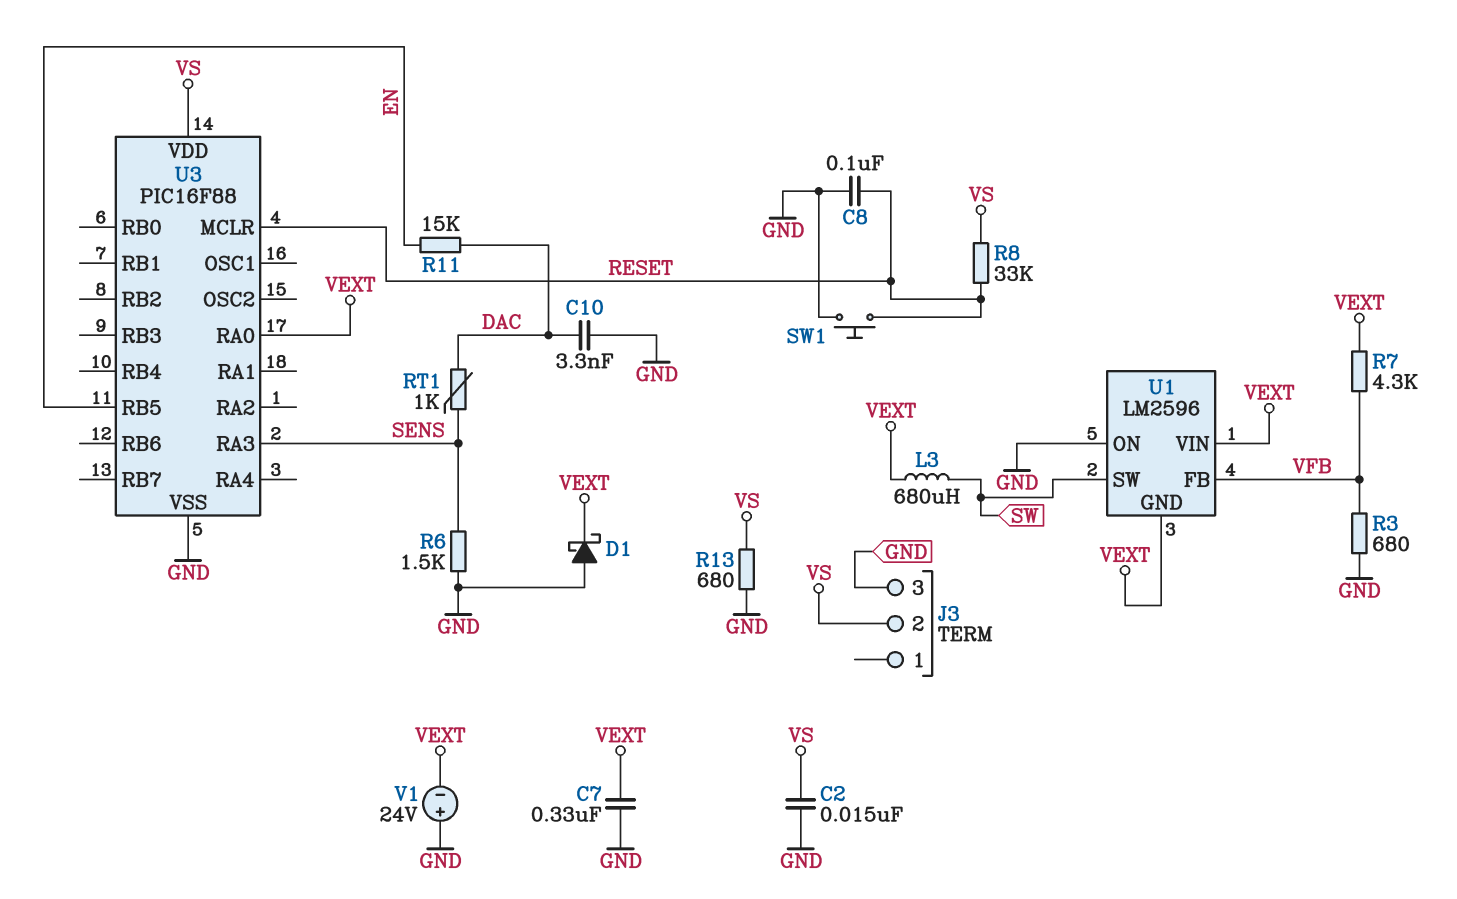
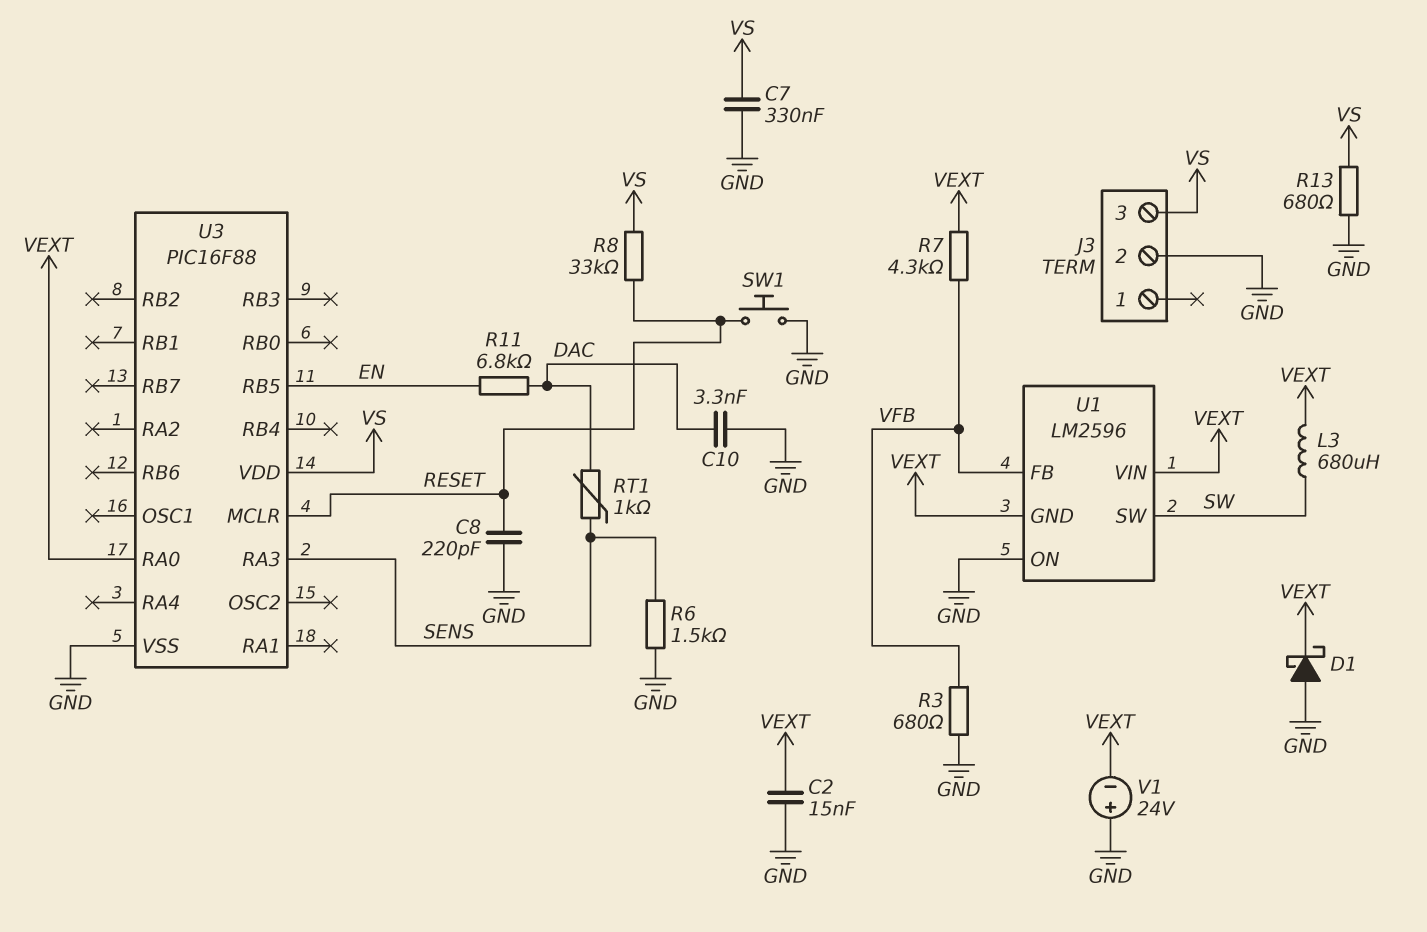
C2: 15nF (GND, VS) -> 15nF (GND, VEXT)
C7: 330nF (GND, VEXT) -> 330nF (GND, VS)
C8: 100nF (GND, RESET) -> 220pF (GND, RESET)
J3 pin 2: VS -> GND
J3 pin 3: GND -> VS
R11: 15k (DAC, EN) -> 6.8k (DAC, EN)

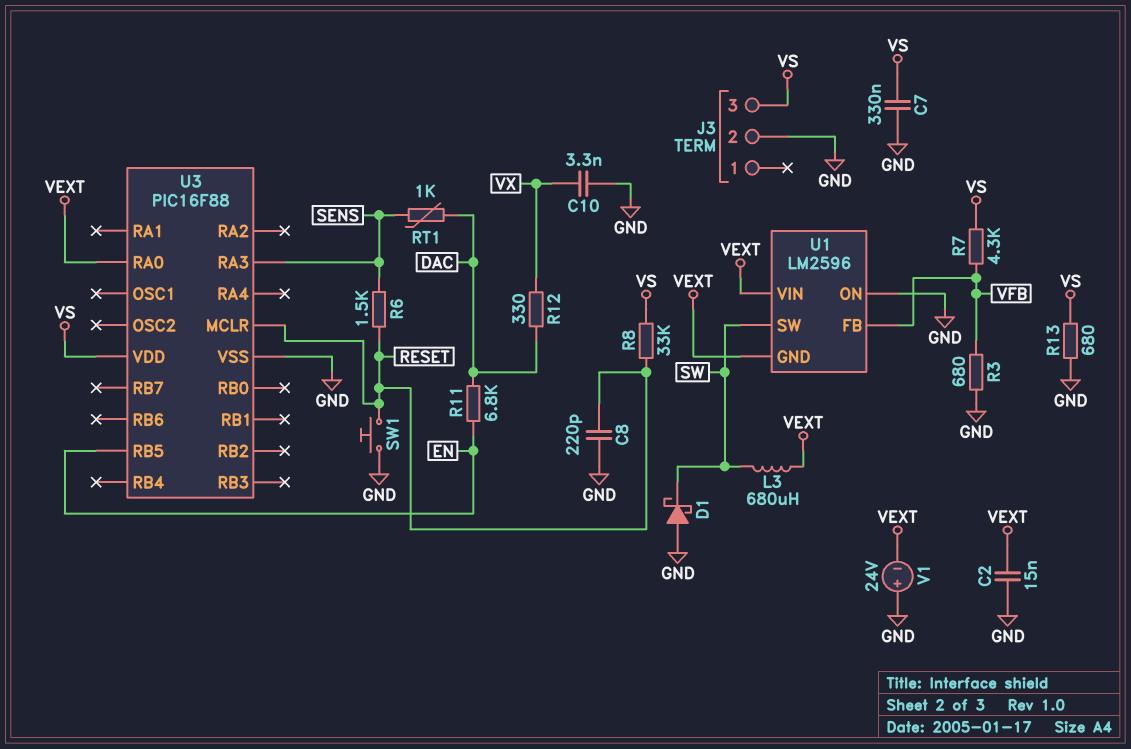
C10: 3.3nF (DAC, GND) -> 3.3nF (GND, VX)
D1: schottky (A GND, K VEXT) -> schottky (A GND, K SW)
R6: 1.5k (GND, SENS) -> 1.5k (RESET, SENS)
R7: 4.3k (VEXT, VFB) -> 4.3k (VFB, VS)
R12: none -> 330 (DAC, VX)

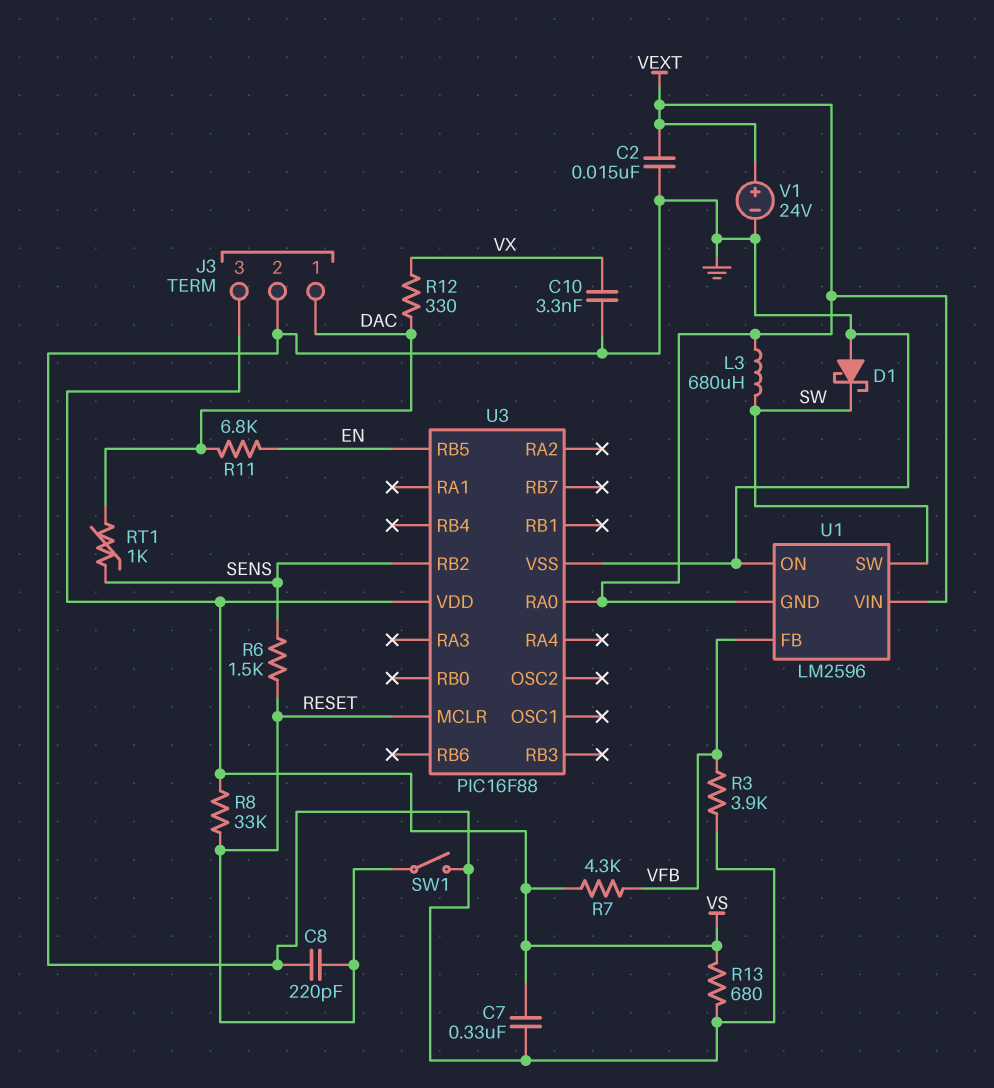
J3 pin 1: none -> DAC
R3: 680 (GND, VFB) -> 3.9k (GND, VFB)
SW1: button (GND, RESET) -> switch (GND, RESET)
U3 pin RA3: SENS -> none
U3 pin RB2: none -> SENS
V1: 24V (plus GND, minus VEXT) -> 24V (plus VEXT, minus GND)

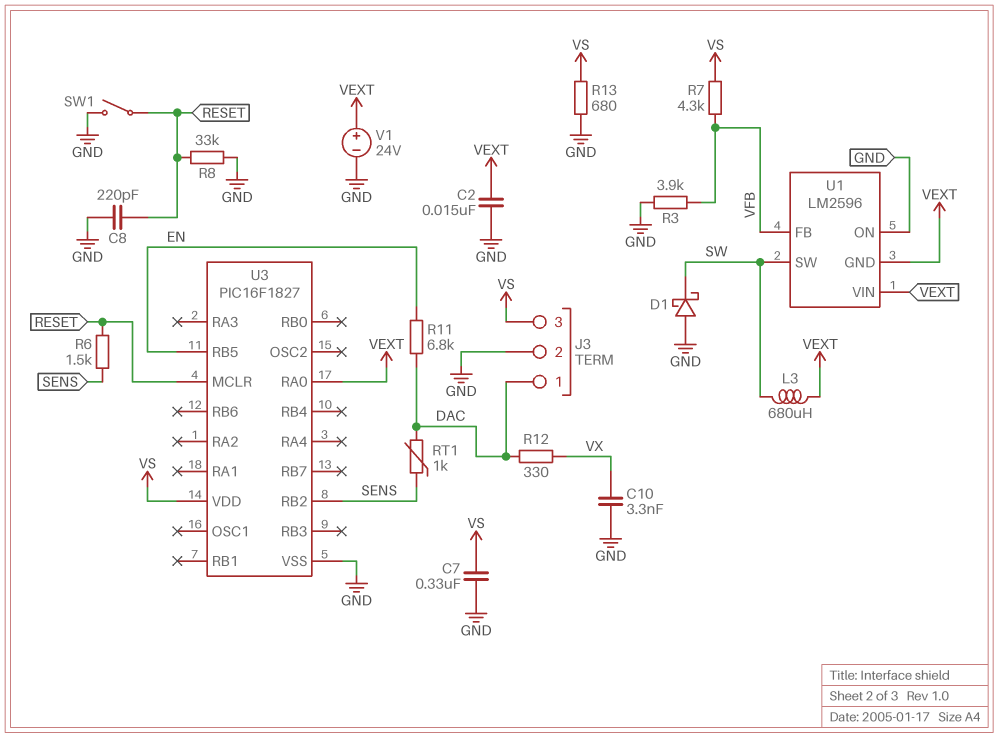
R8: 33k (RESET, VS) -> 33k (GND, RESET)
U3: PIC16F88 -> PIC16F1827

